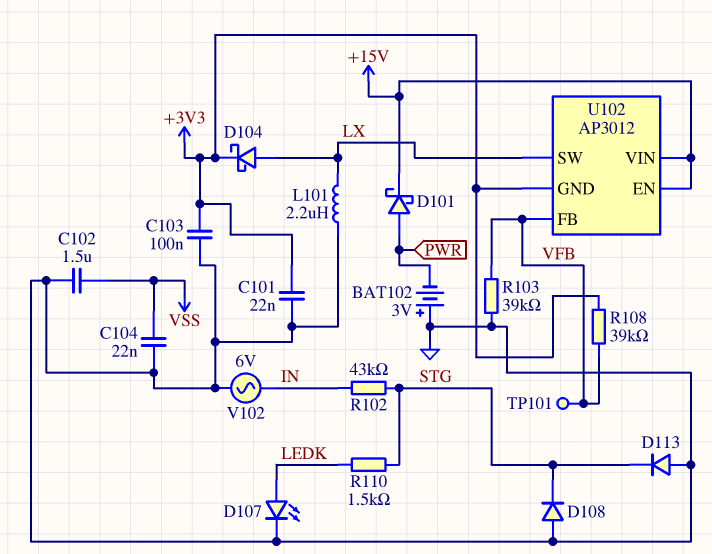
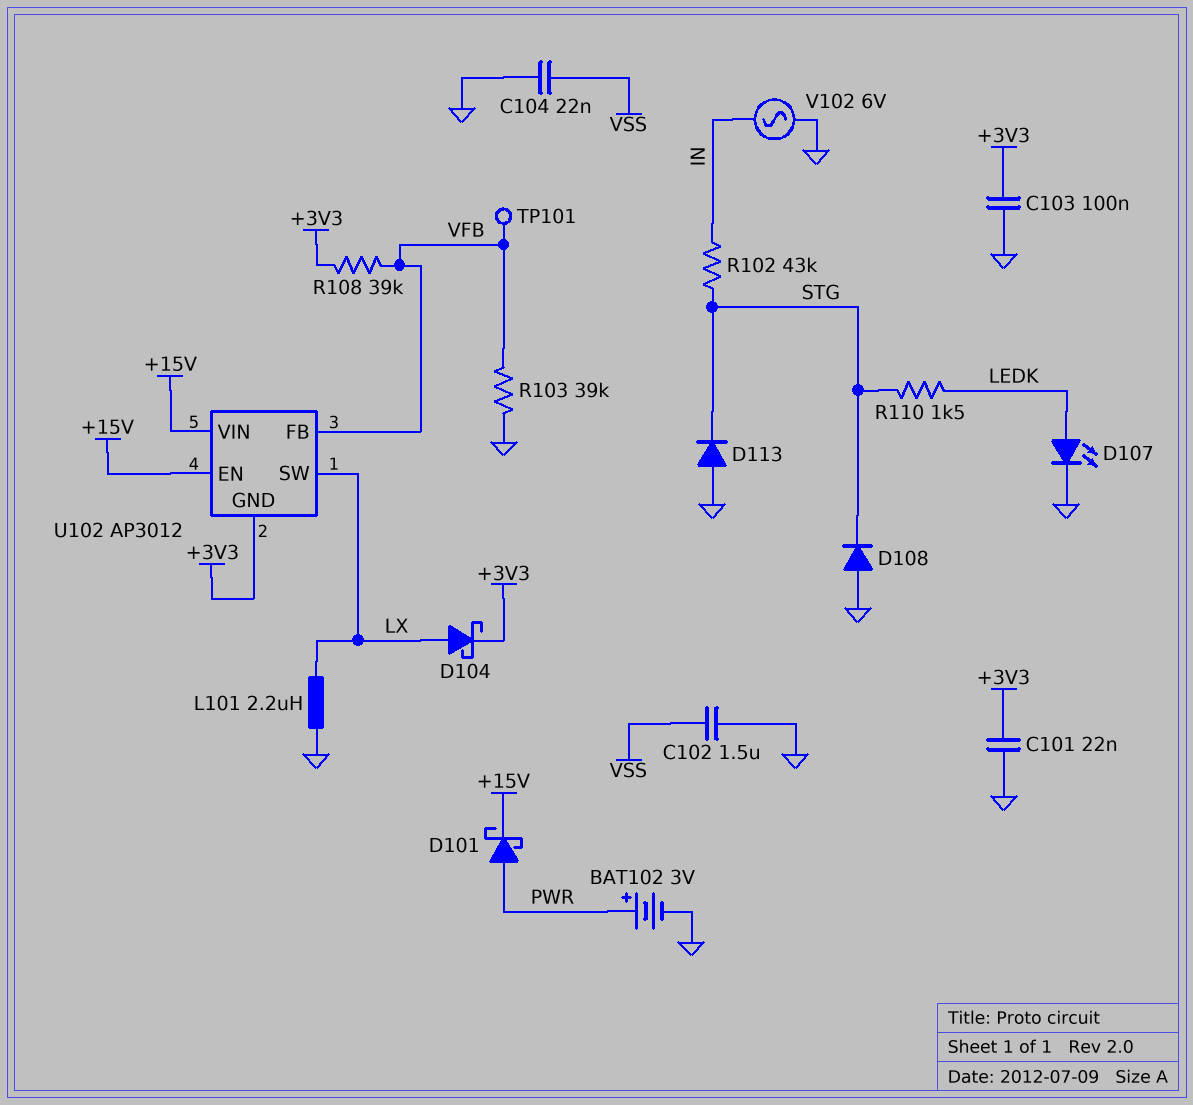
BAT102: 3V (plus GND, minus PWR) -> 3V (plus PWR, minus GND)

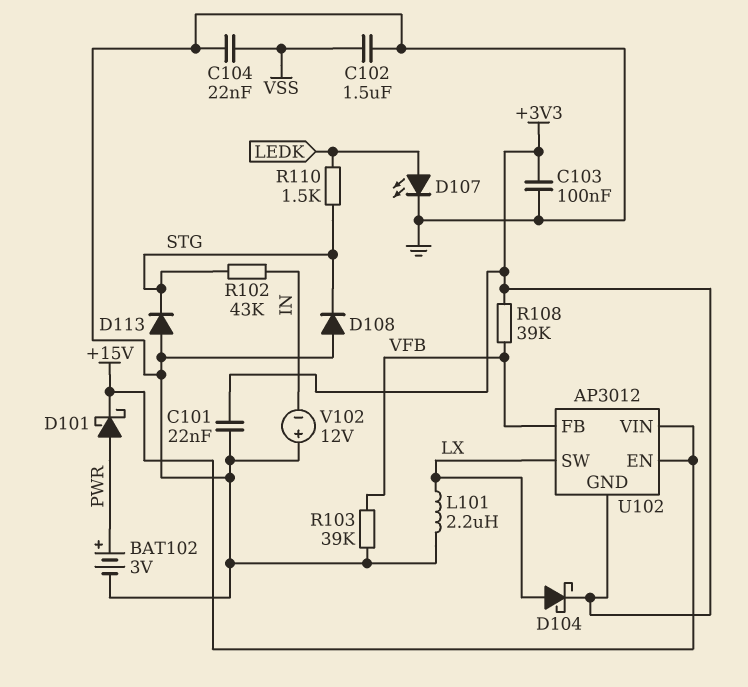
TP101: test point (VFB) -> none
V102: AC 6V (GND, IN) -> 12V (plus GND, minus IN)

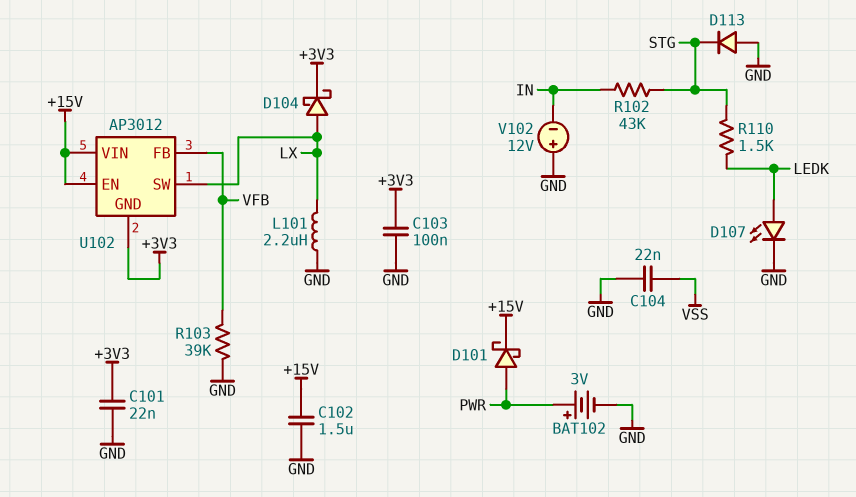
C102: 1.5uF (GND, VSS) -> 1.5uF (+15V, GND)
D108: diode (A GND, K STG) -> none
R108: 39k (+3V3, VFB) -> none

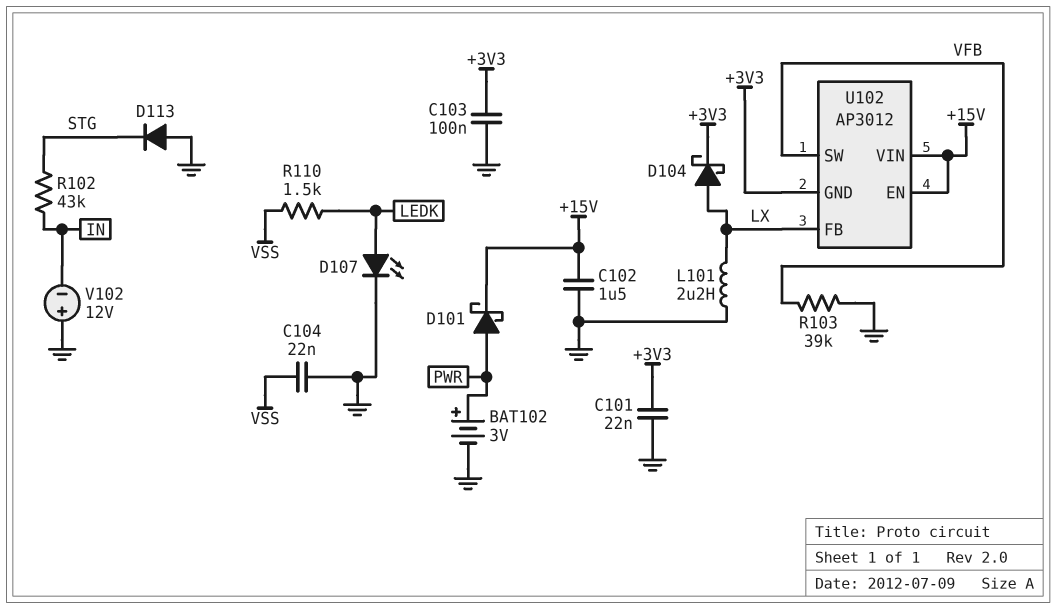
R110: 1.5k (LEDK, STG) -> 1.5k (LEDK, VSS)
U102 pin FB: VFB -> LX
U102 pin SW: LX -> VFB

